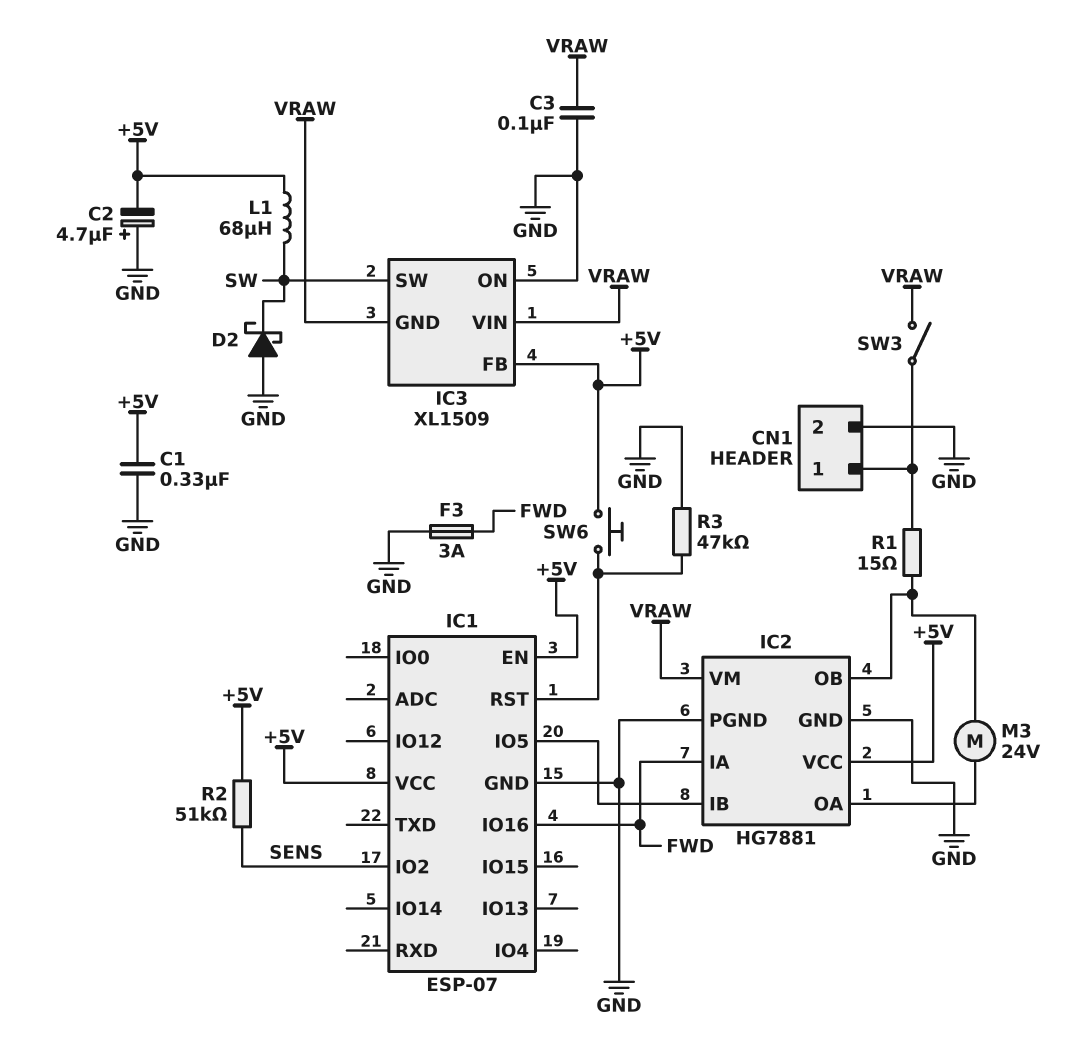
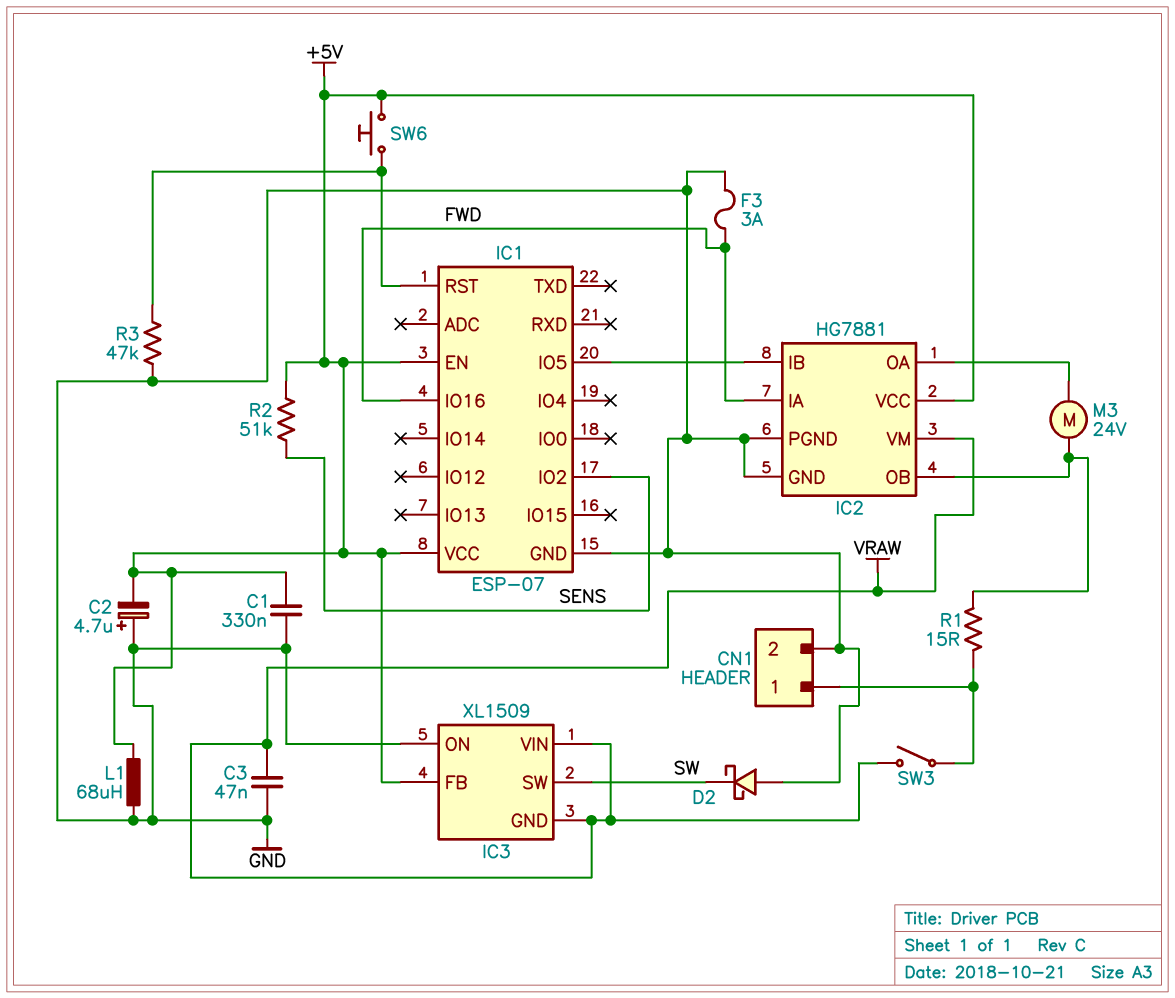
C3: 100nF (GND, VRAW) -> 47nF (GND, VRAW)
L1: 68uH (+5V, SW) -> 68uH (+5V, GND)

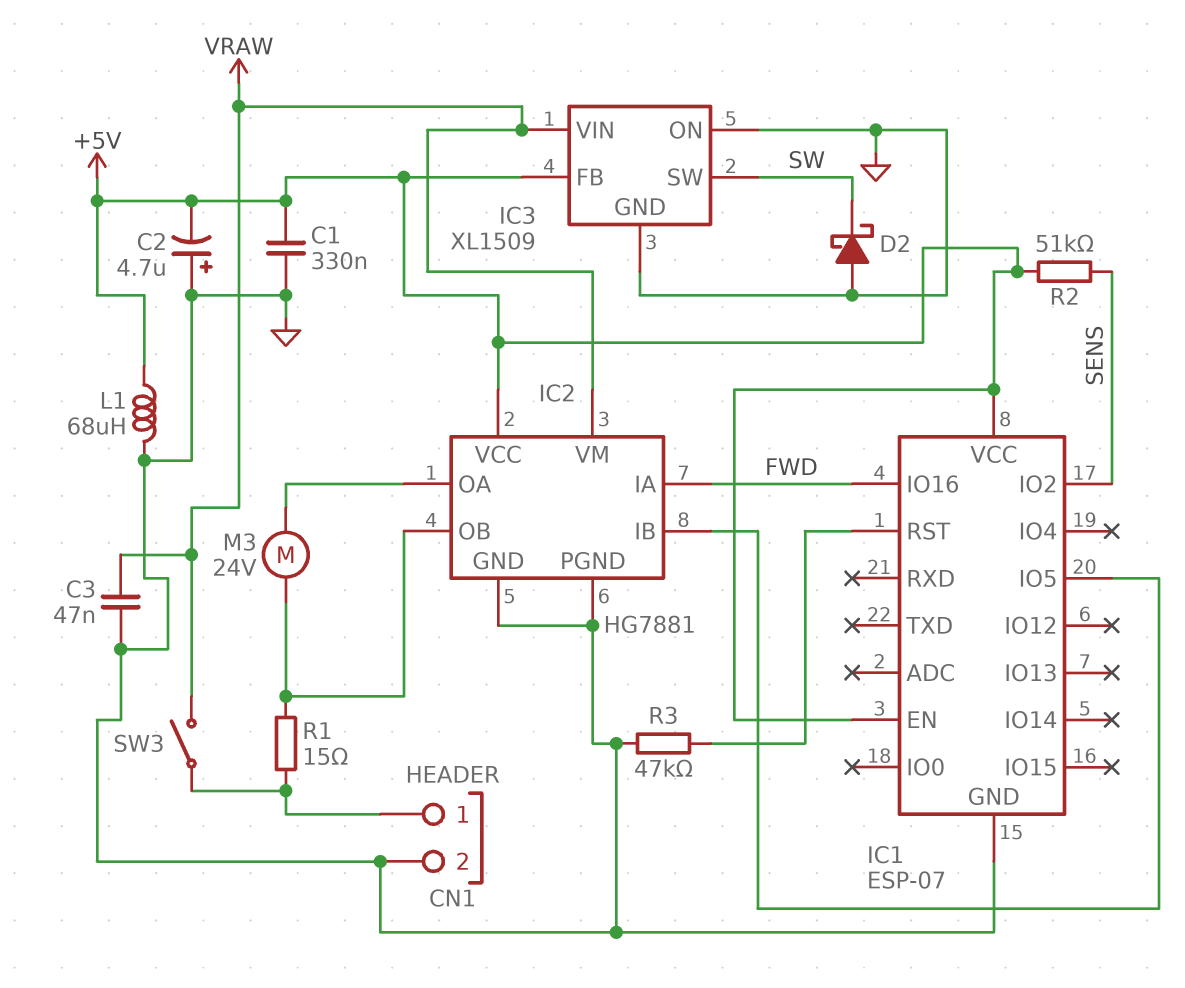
F3: 3A (FWD, GND) -> none
IC3 pin GND: VRAW -> GND
SW6: button (+5V, IC1/RST) -> none

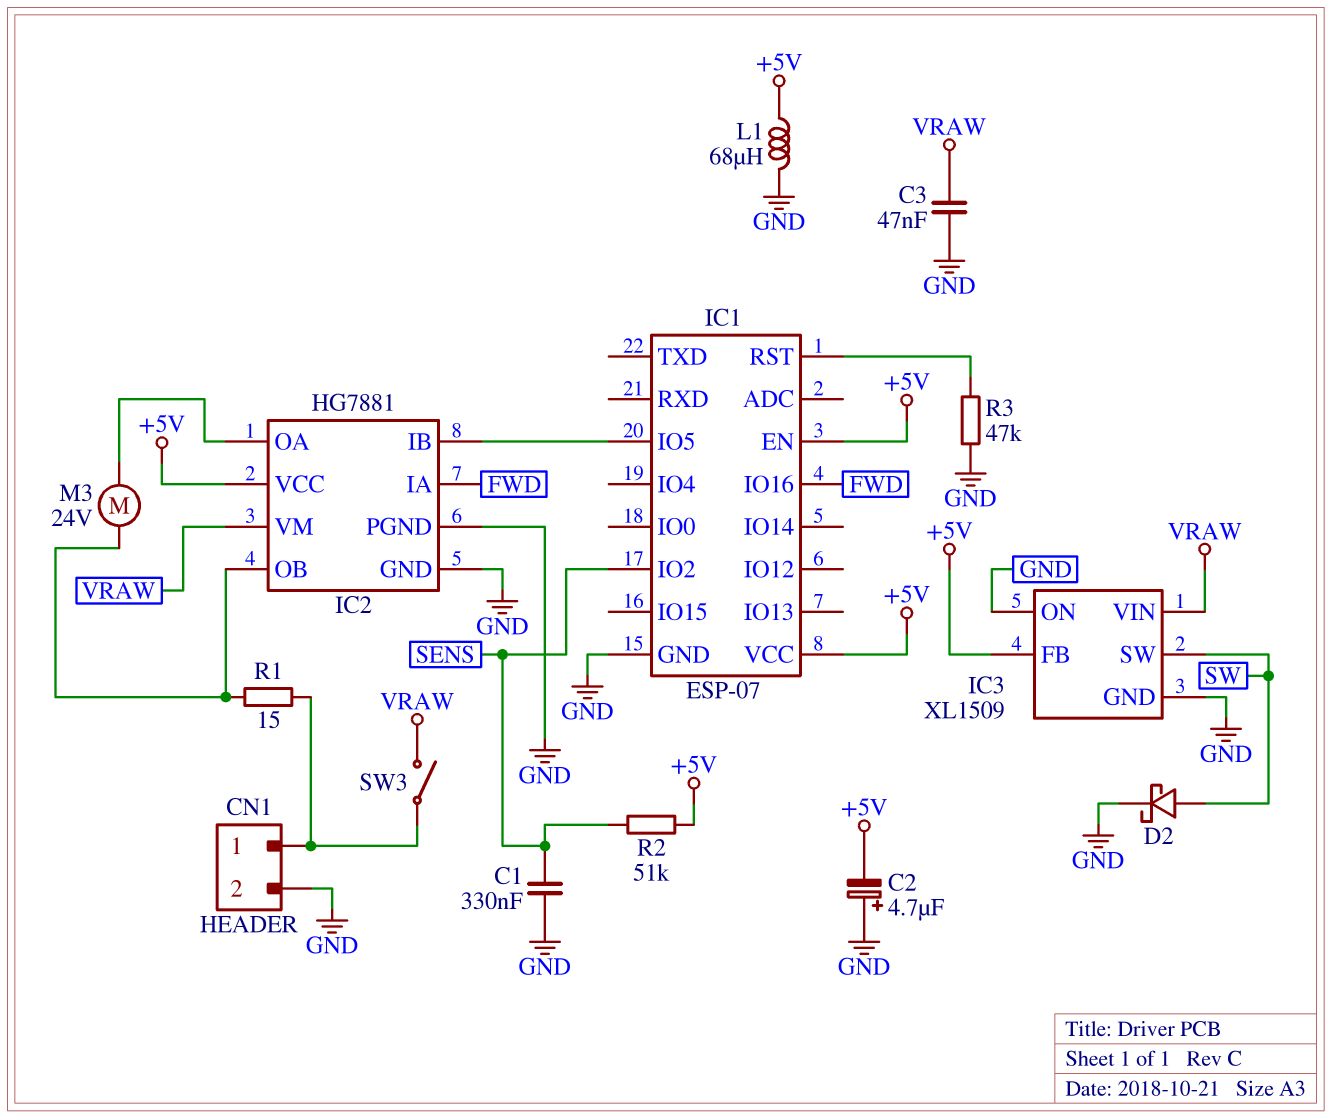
C1: 330nF (+5V, GND) -> 330nF (GND, SENS)
D2: schottky (A GND, K SW) -> schottky (A SW, K GND)

